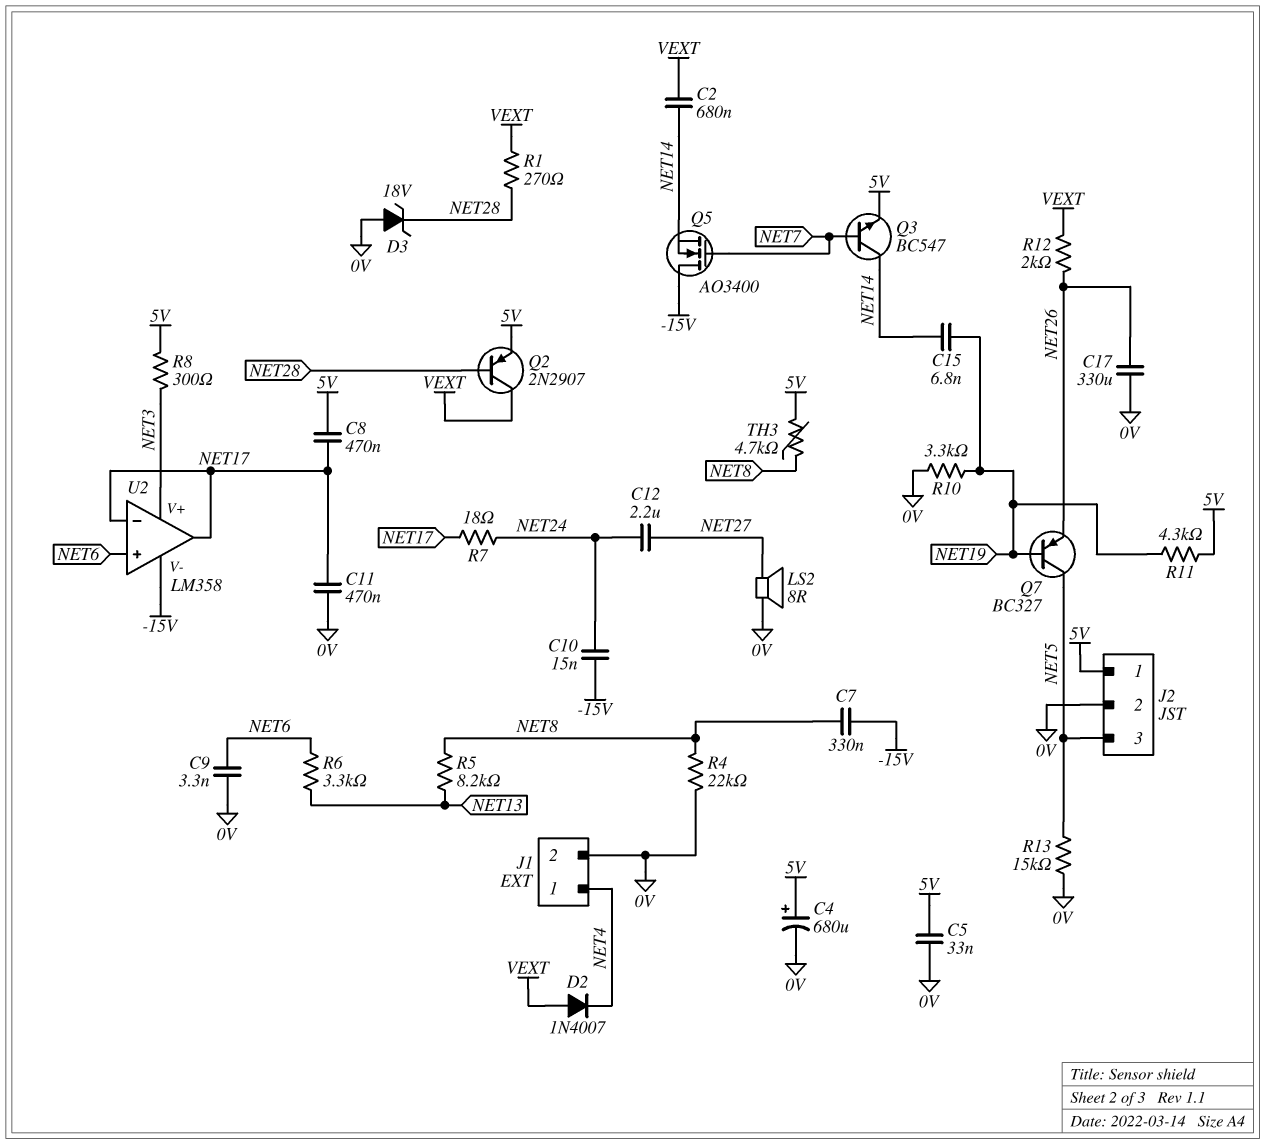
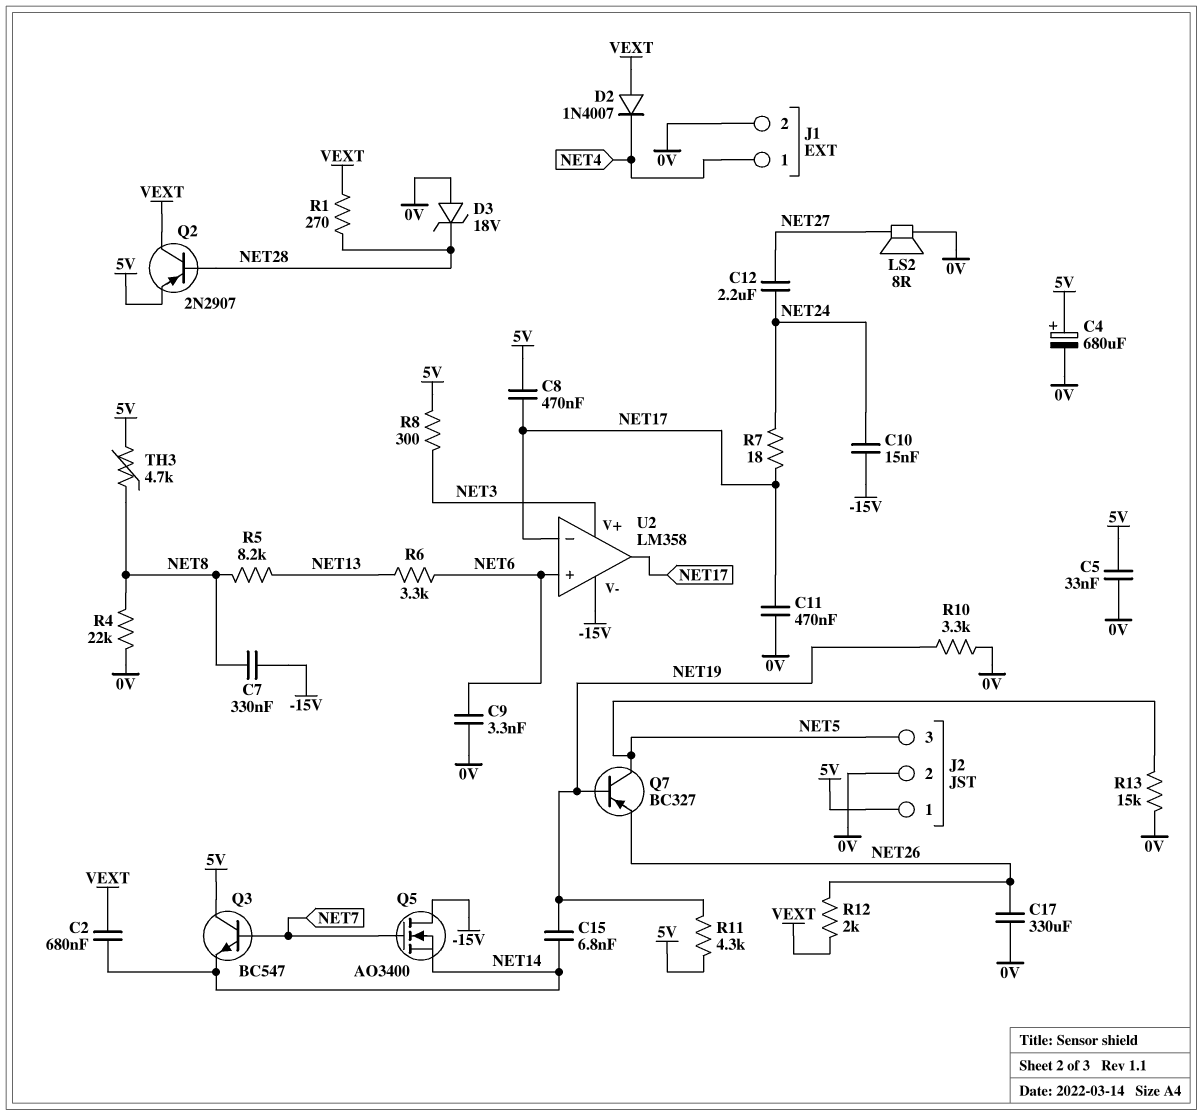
Q3: NPN BC547 (B NET7, C NET14, E 5V) -> NPN BC547 (B NET7, C 5V, E NET14)

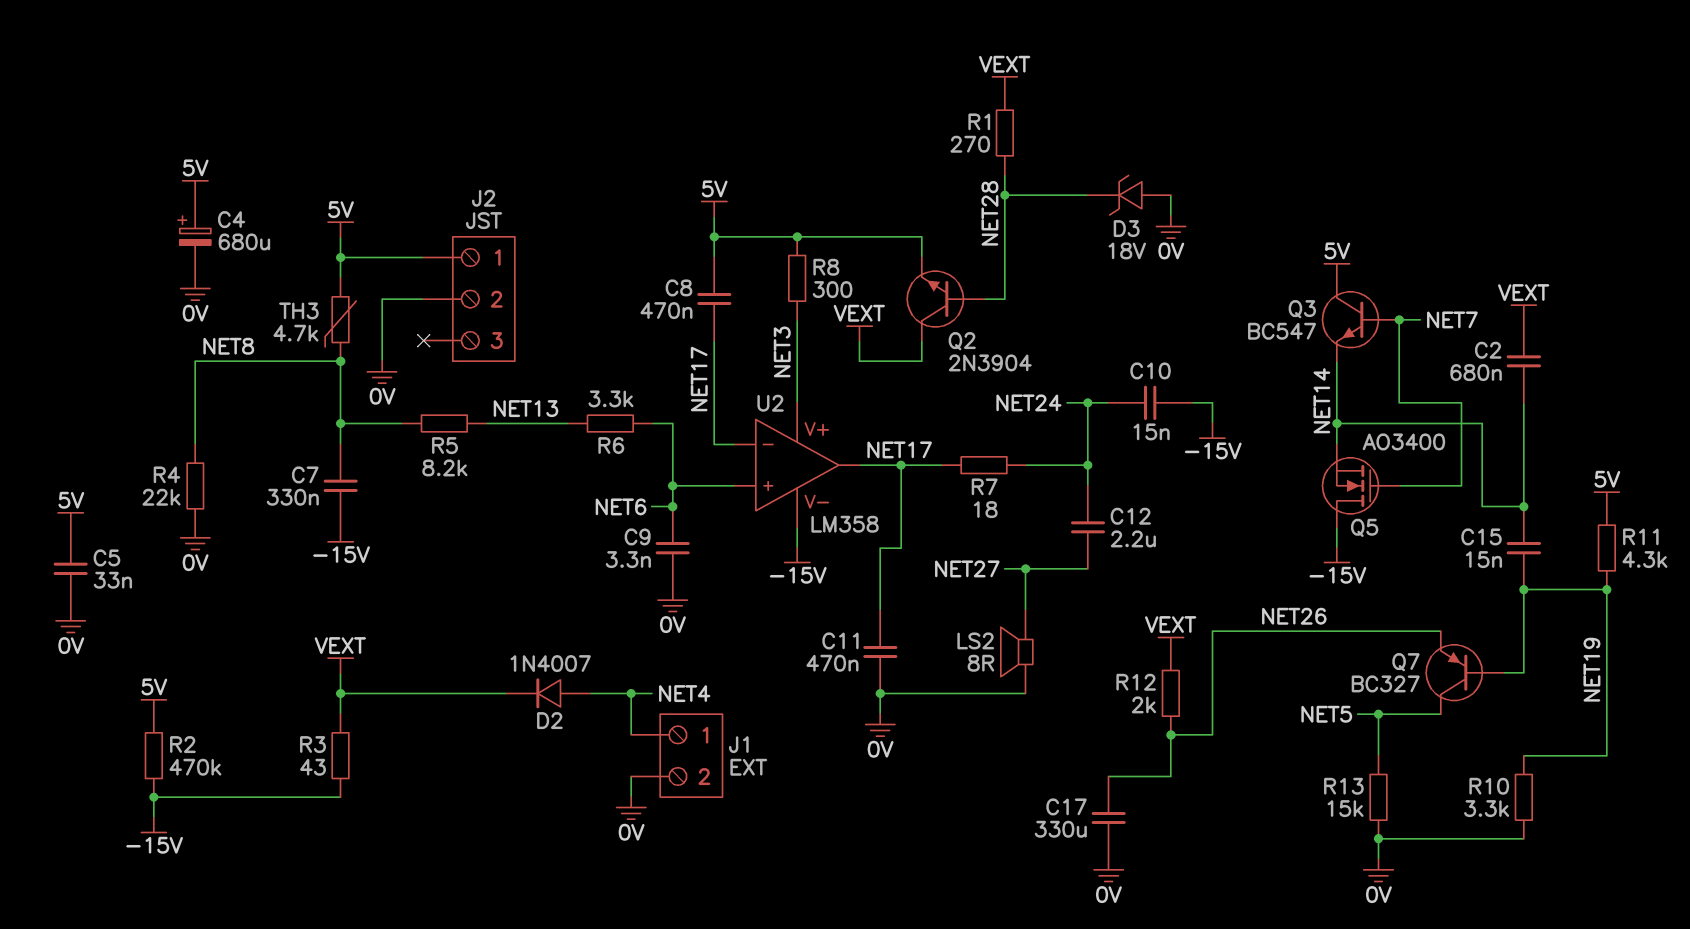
C15: 6.8nF (NET14, NET19) -> 15nF (NET14, NET19)
D2: diode 1N4007 (A VEXT, K NET4) -> diode 1N4007 (A NET4, K VEXT)
J2 pin 3: NET5 -> none
Q2: PNP 2N2907 (B NET28, C VEXT, E 5V) -> NPN 2N3904 (B NET28, C VEXT, E 5V)
R2: none -> 470k (-15V, 5V)
R3: none -> 43 (-15V, VEXT)

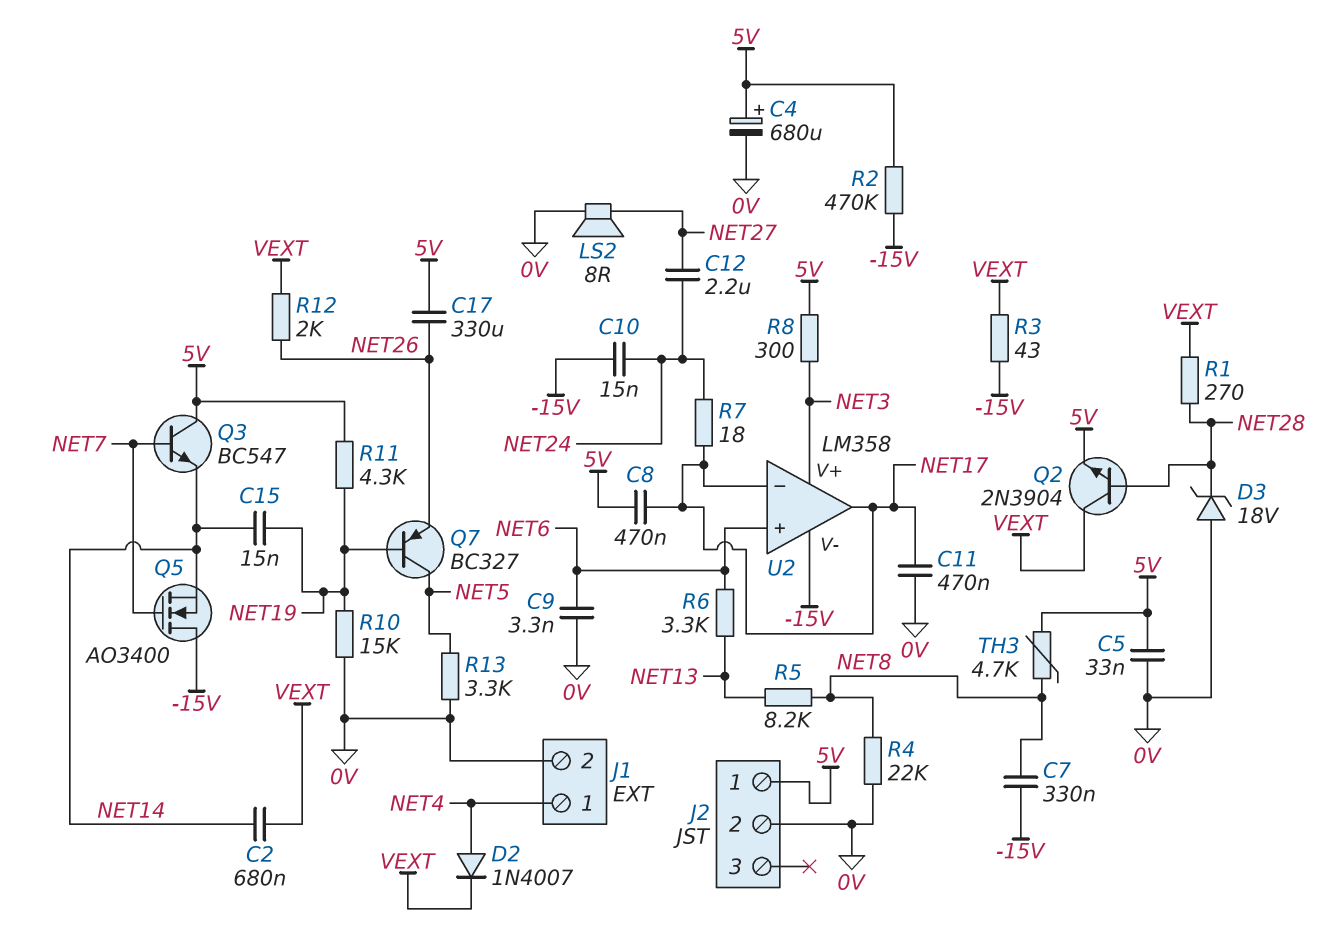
C17: 330uF (0V, NET26) -> 330uF (5V, NET26)
R10: 3.3k (0V, NET19) -> 15k (0V, NET19)
R13: 15k (0V, NET5) -> 3.3k (0V, NET5)

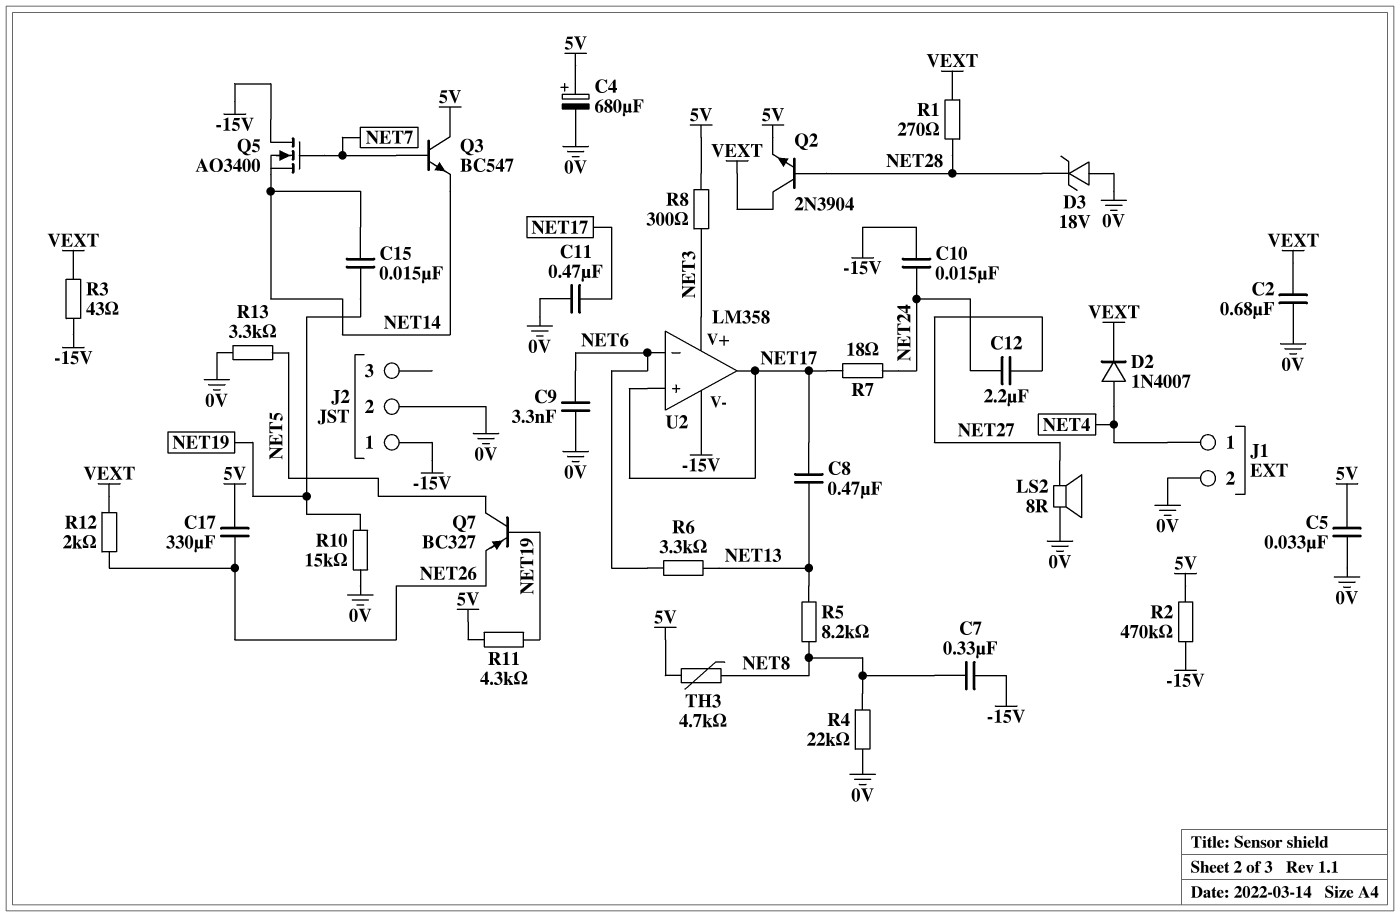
C2: 680nF (NET14, VEXT) -> 680nF (0V, VEXT)
C8: 470nF (5V, NET17) -> 470nF (NET13, NET17)
J2 pin 1: 5V -> -15V
U2 pin in+: NET6 -> NET17
U2 pin in-: NET17 -> NET6

